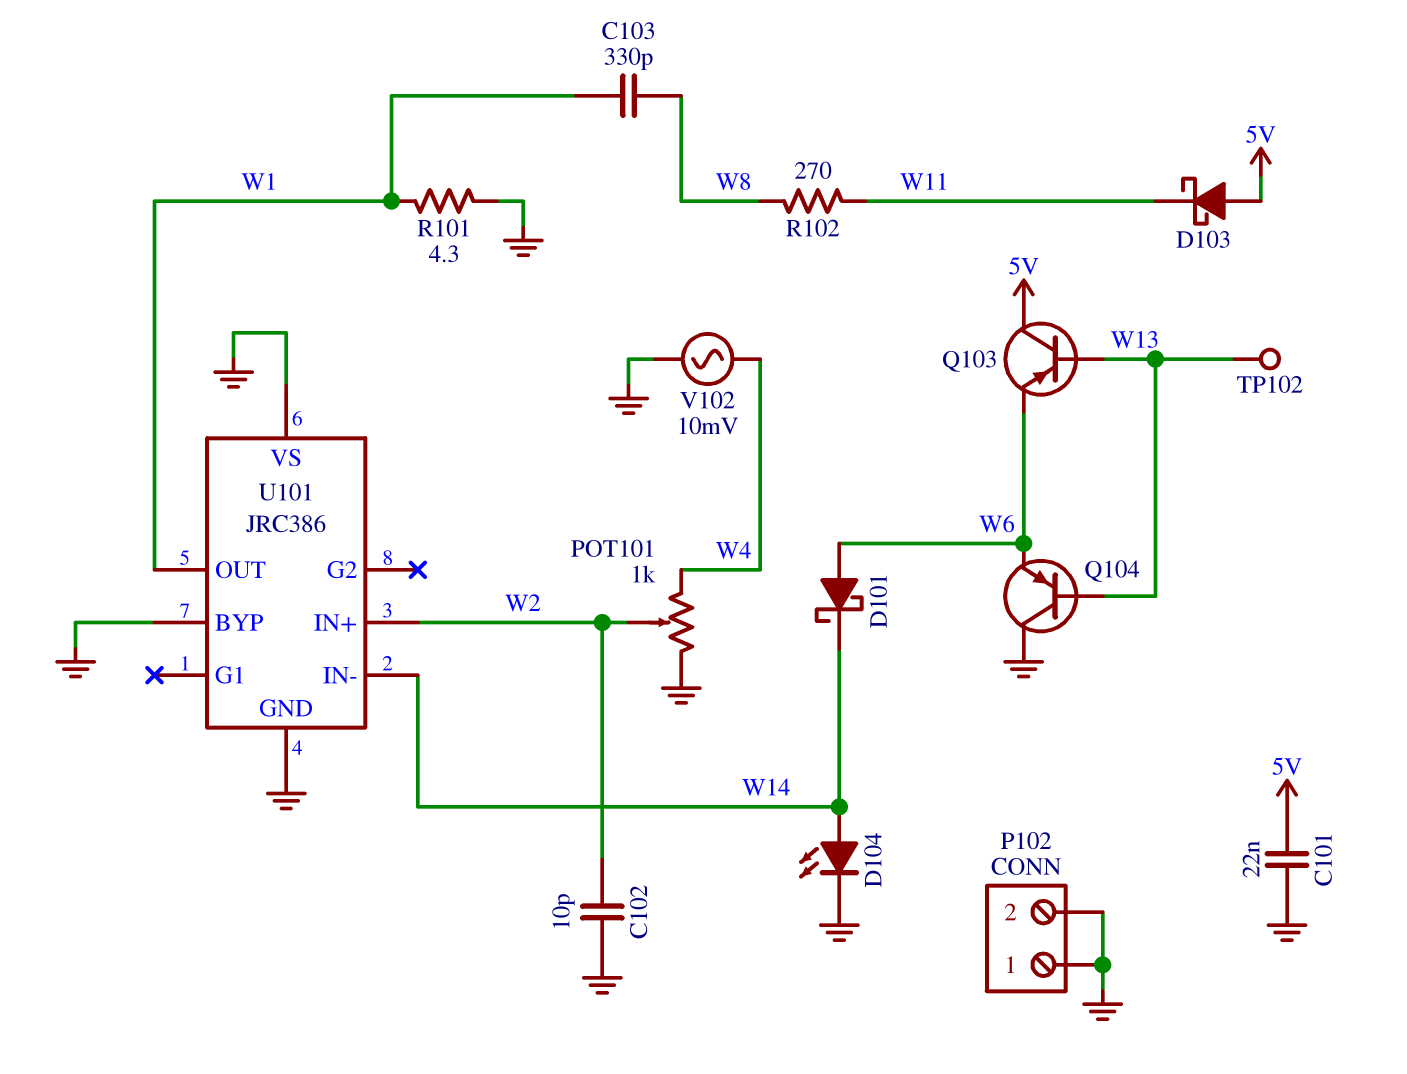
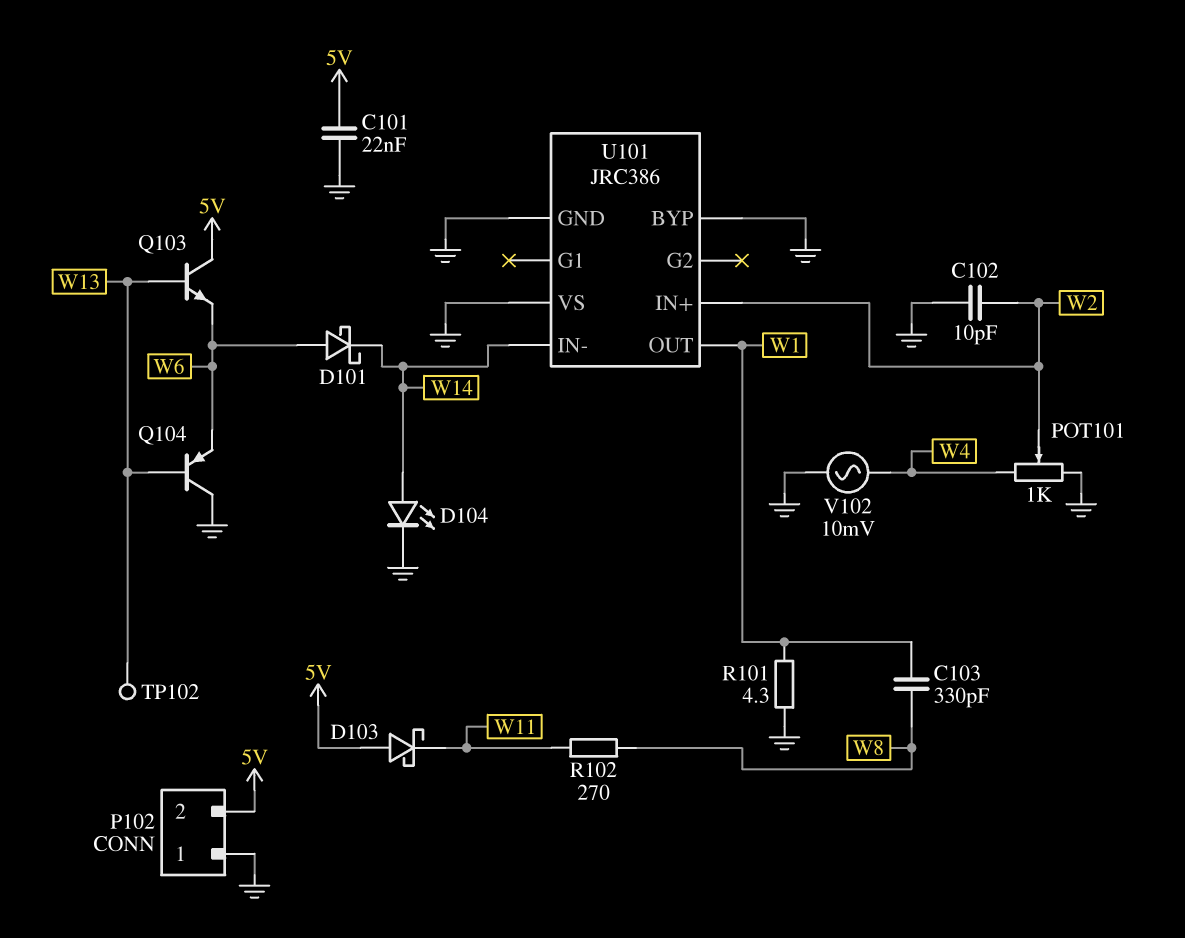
P102 pin 2: GND -> 5V
Q103: PNP (B W13, C 5V, E W6) -> NPN (B W13, C 5V, E W6)

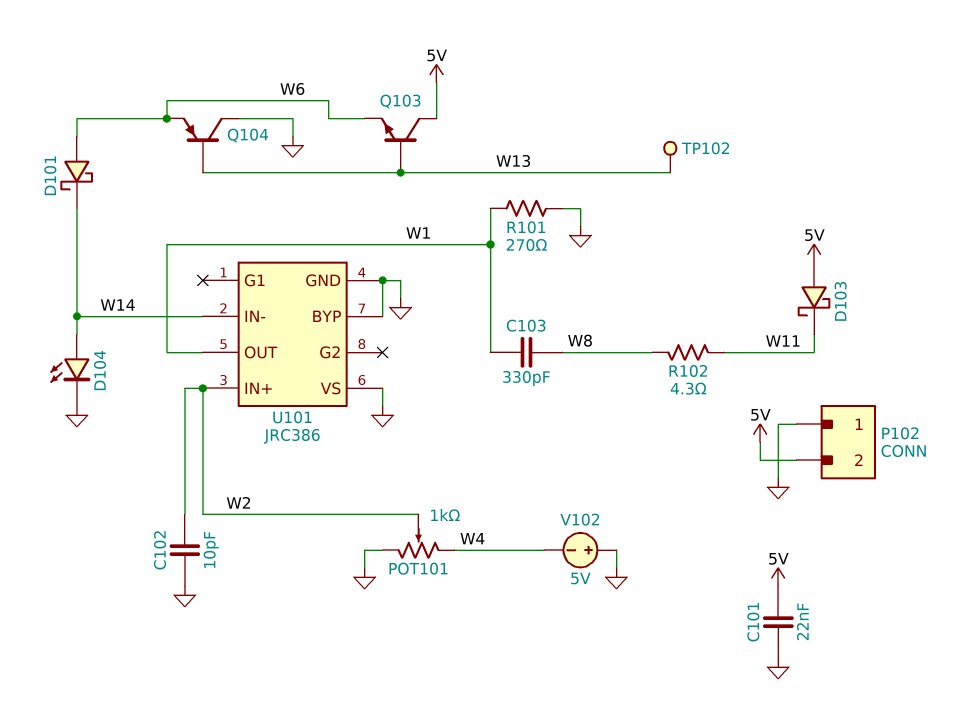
R101: 4.3 (GND, W1) -> 270 (GND, W1)
R102: 270 (W8, W11) -> 4.3 (W8, W11)
V102: AC 10mV (GND, W4) -> 5V (plus GND, minus W4)

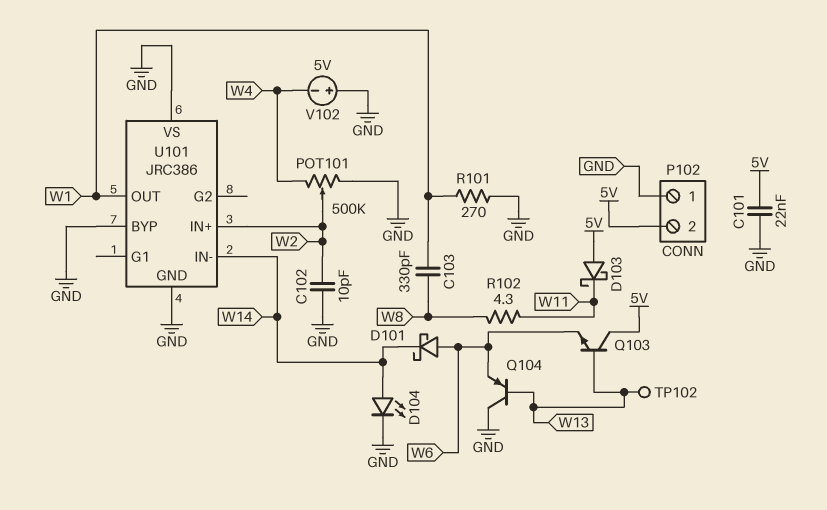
POT101: 1k (GND, W4, wiper W2) -> 500k (GND, W4, wiper W2)

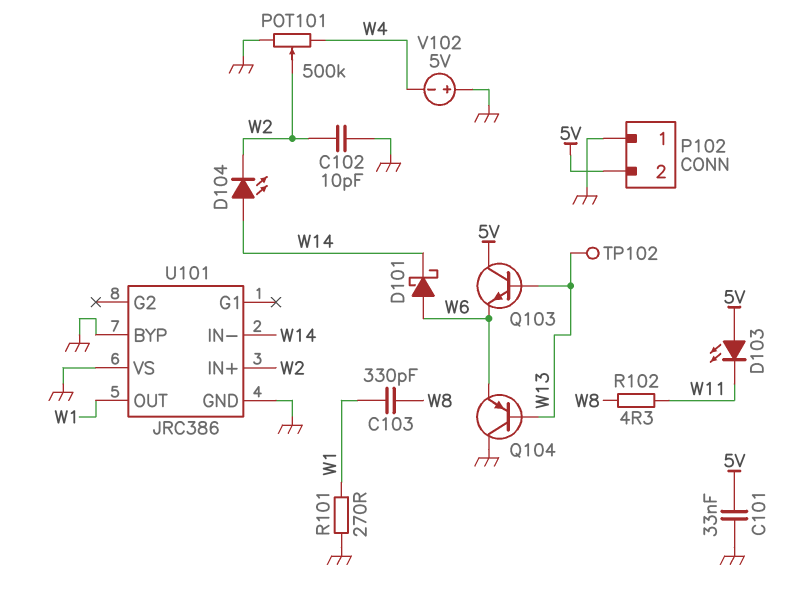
C101: 22nF (5V, GND) -> 33nF (5V, GND)
D103: schottky (A 5V, K W11) -> LED (A 5V, K W11)
D104: LED (A W14, K GND) -> LED (A W14, K W2)

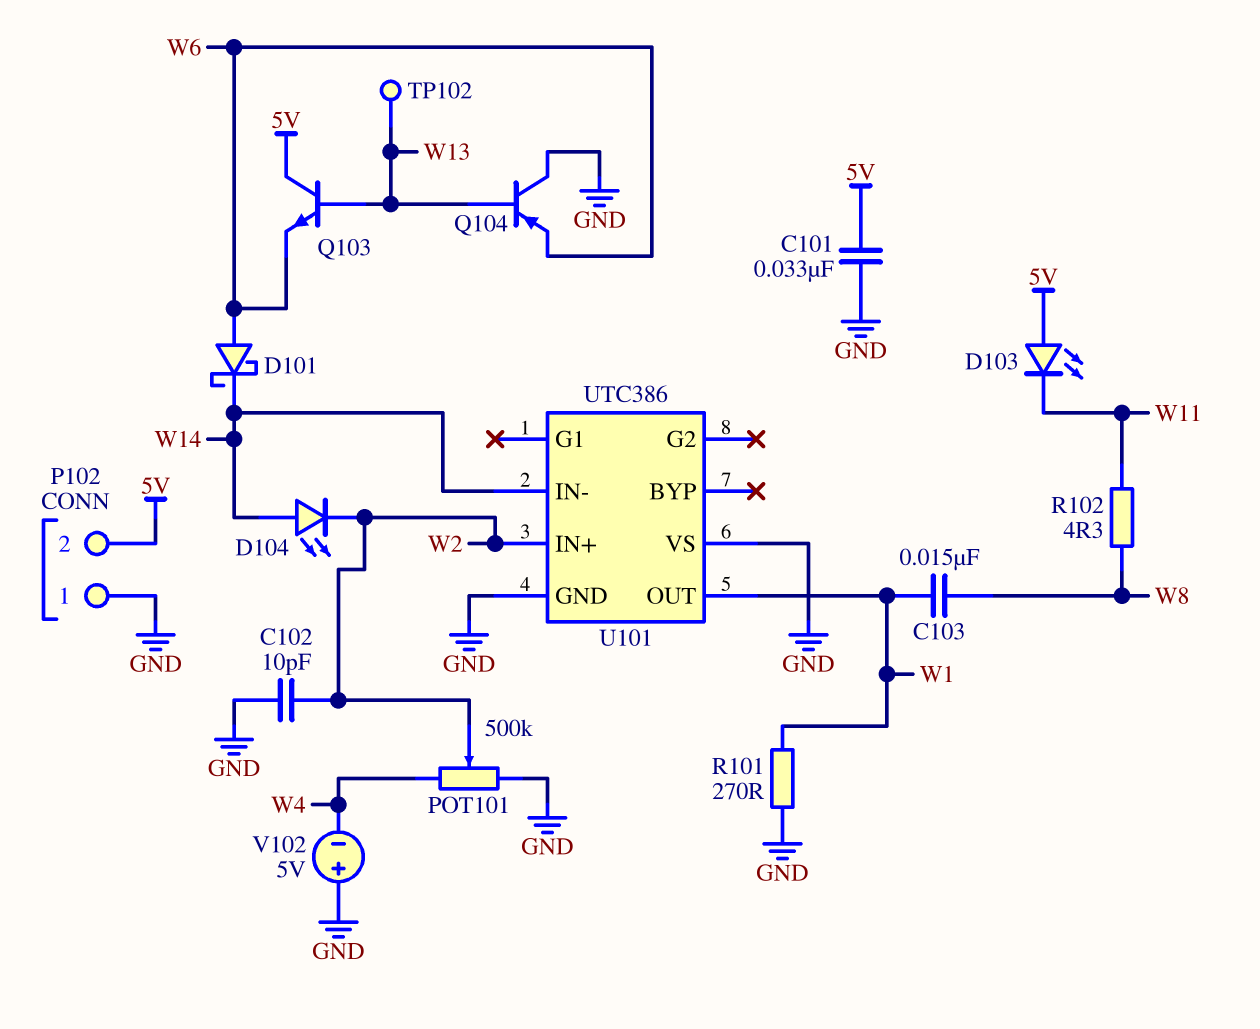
C103: 330pF (W1, W8) -> 15nF (W1, W8)
U101: JRC386 -> UTC386
U101 pin BYP: GND -> none

